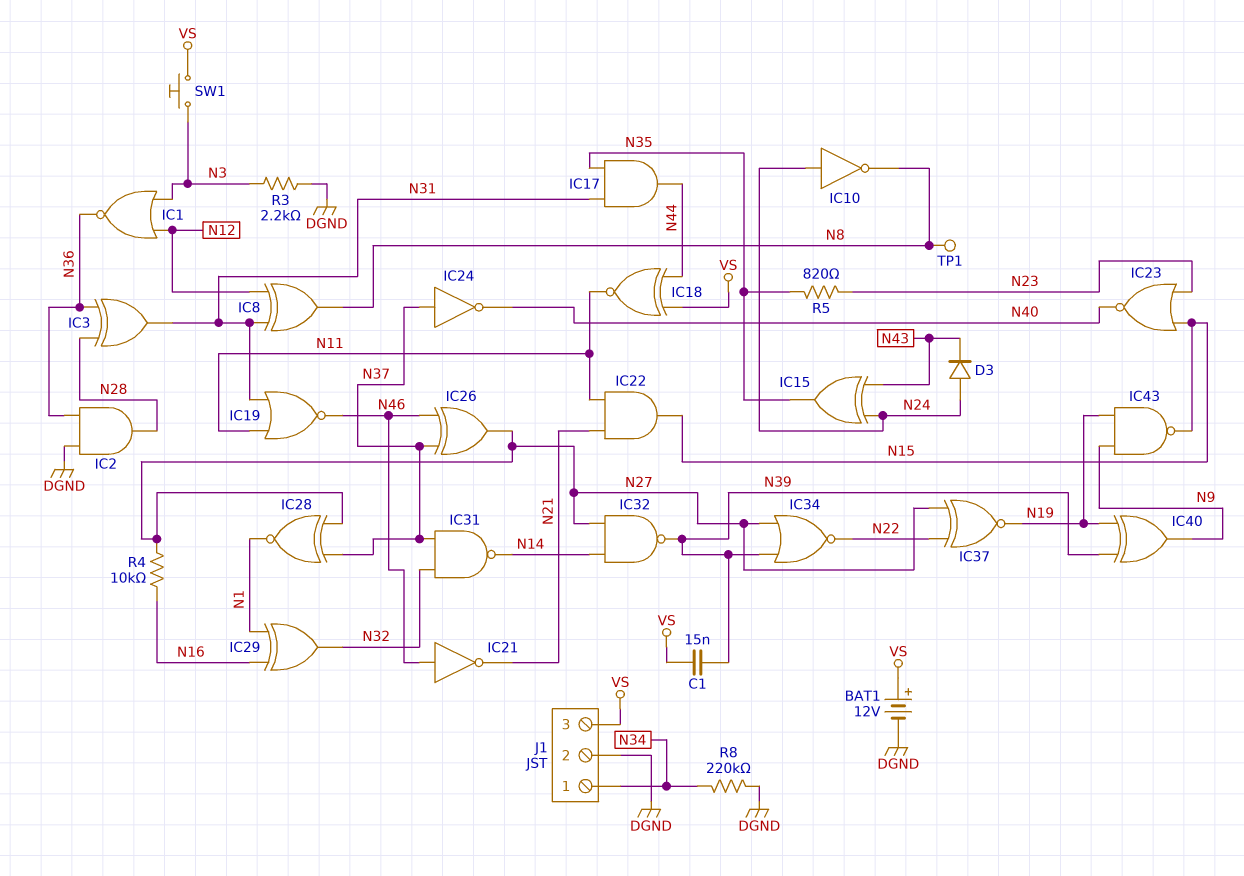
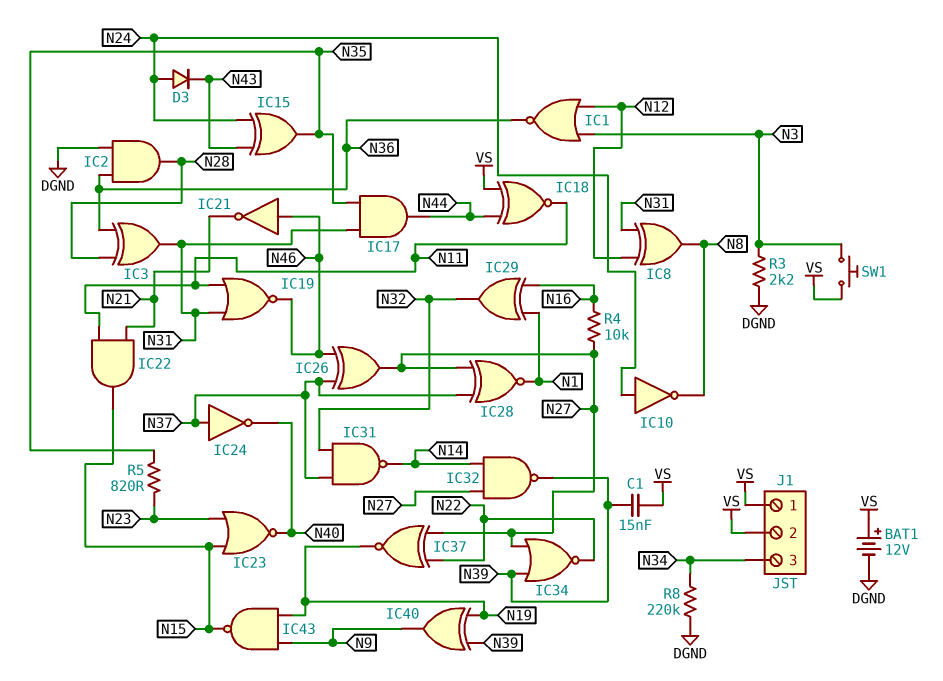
J1 pin 1: N34 -> VS
J1 pin 2: DGND -> VS
J1 pin 3: VS -> N34
TP1: test point (N8) -> none

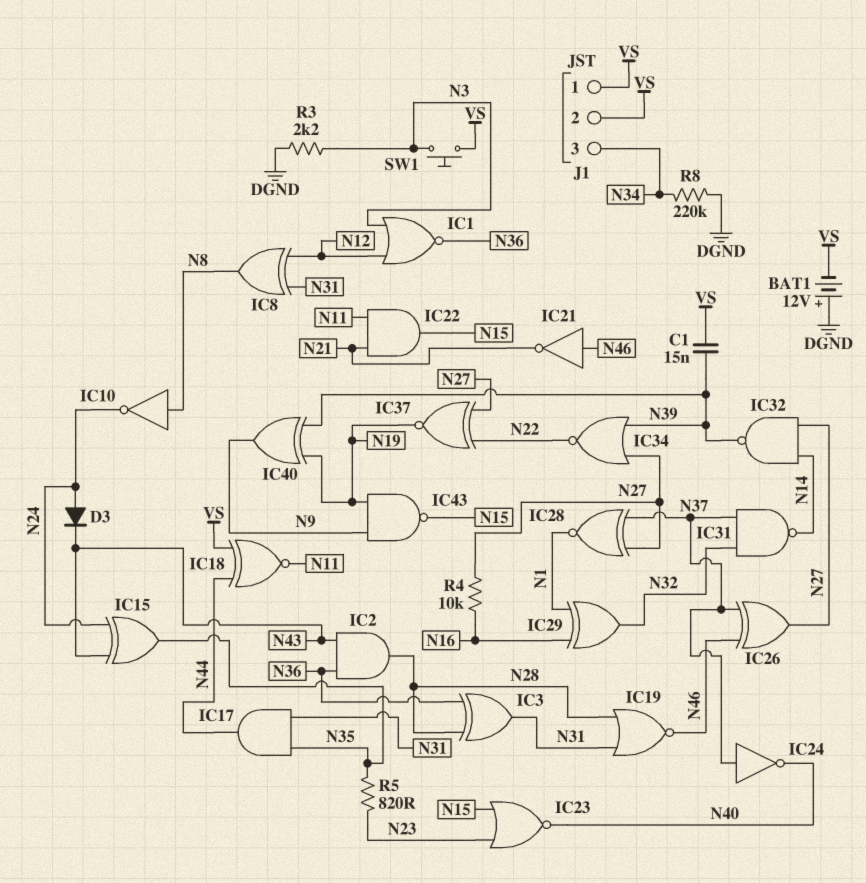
BAT1: 12V (plus VS, minus DGND) -> 12V (plus DGND, minus VS)
IC2: AND (in DGND, in N36, out N28) -> AND (in N36, in N43, out N28)
IC10: NOT (in N24, out N8) -> NOT (in N8, out N24)
IC19: NOR (in N11, in N31, out N46) -> NOR (in N28, in N31, out N46)

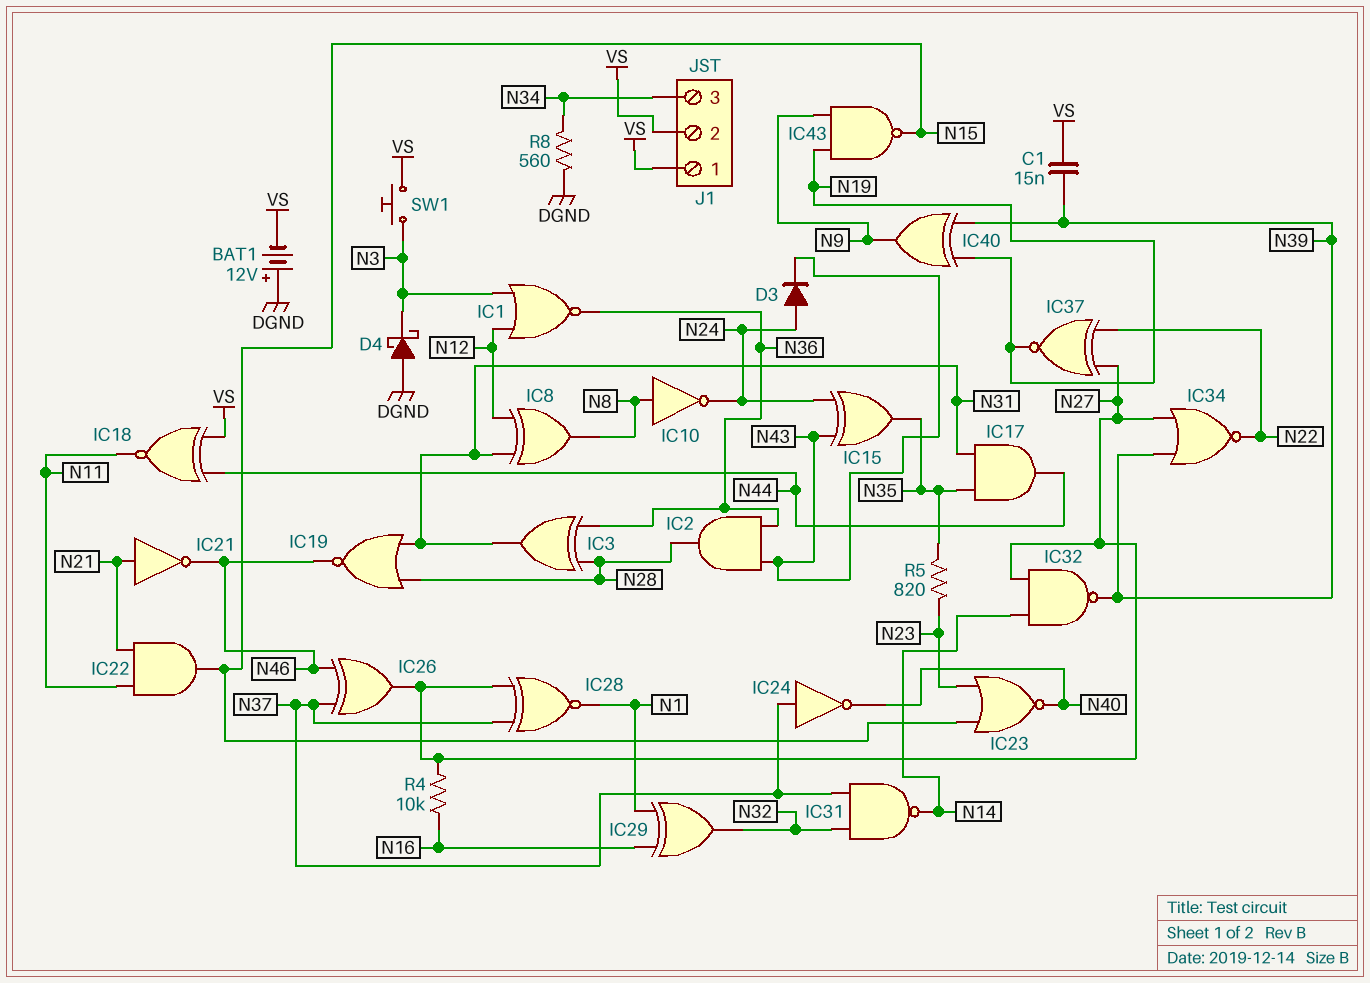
D4: none -> schottky (A DGND, K N3)
IC21: NOT (in N46, out N21) -> NOT (in N21, out N46)
R3: 2.2k (DGND, N3) -> none
R8: 220k (DGND, N34) -> 560 (DGND, N34)

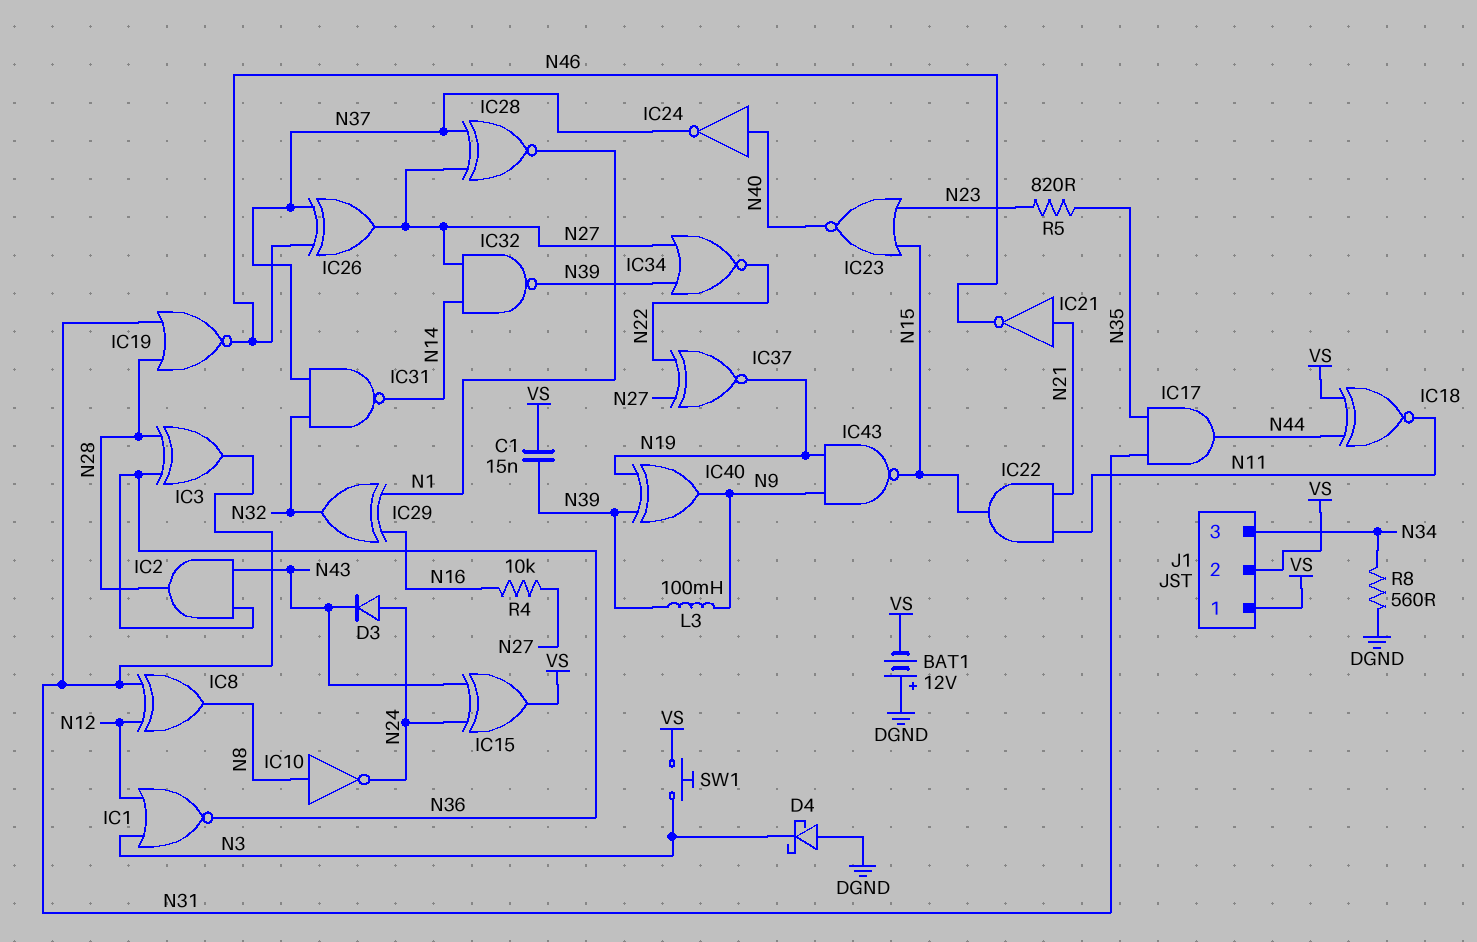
IC15: XOR (in N24, in N43, out N35) -> XOR (in N24, in N43, out VS)
IC24: NOT (in N37, out N40) -> NOT (in N40, out N37)
L3: none -> 100mH (N9, N39)

